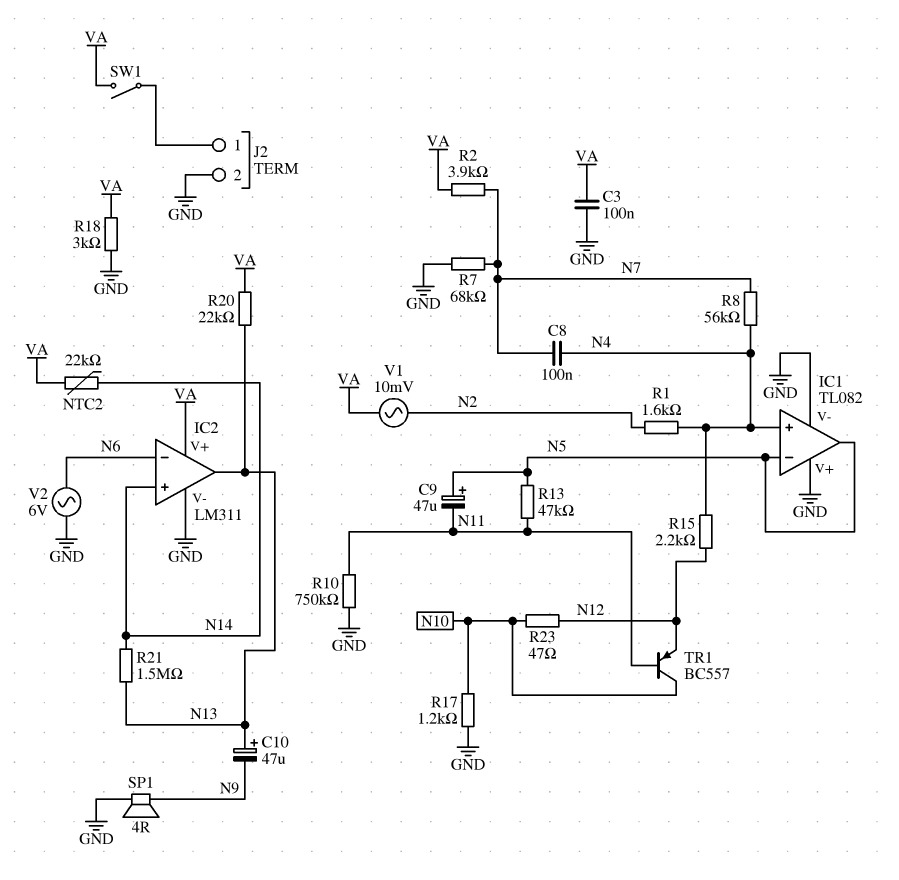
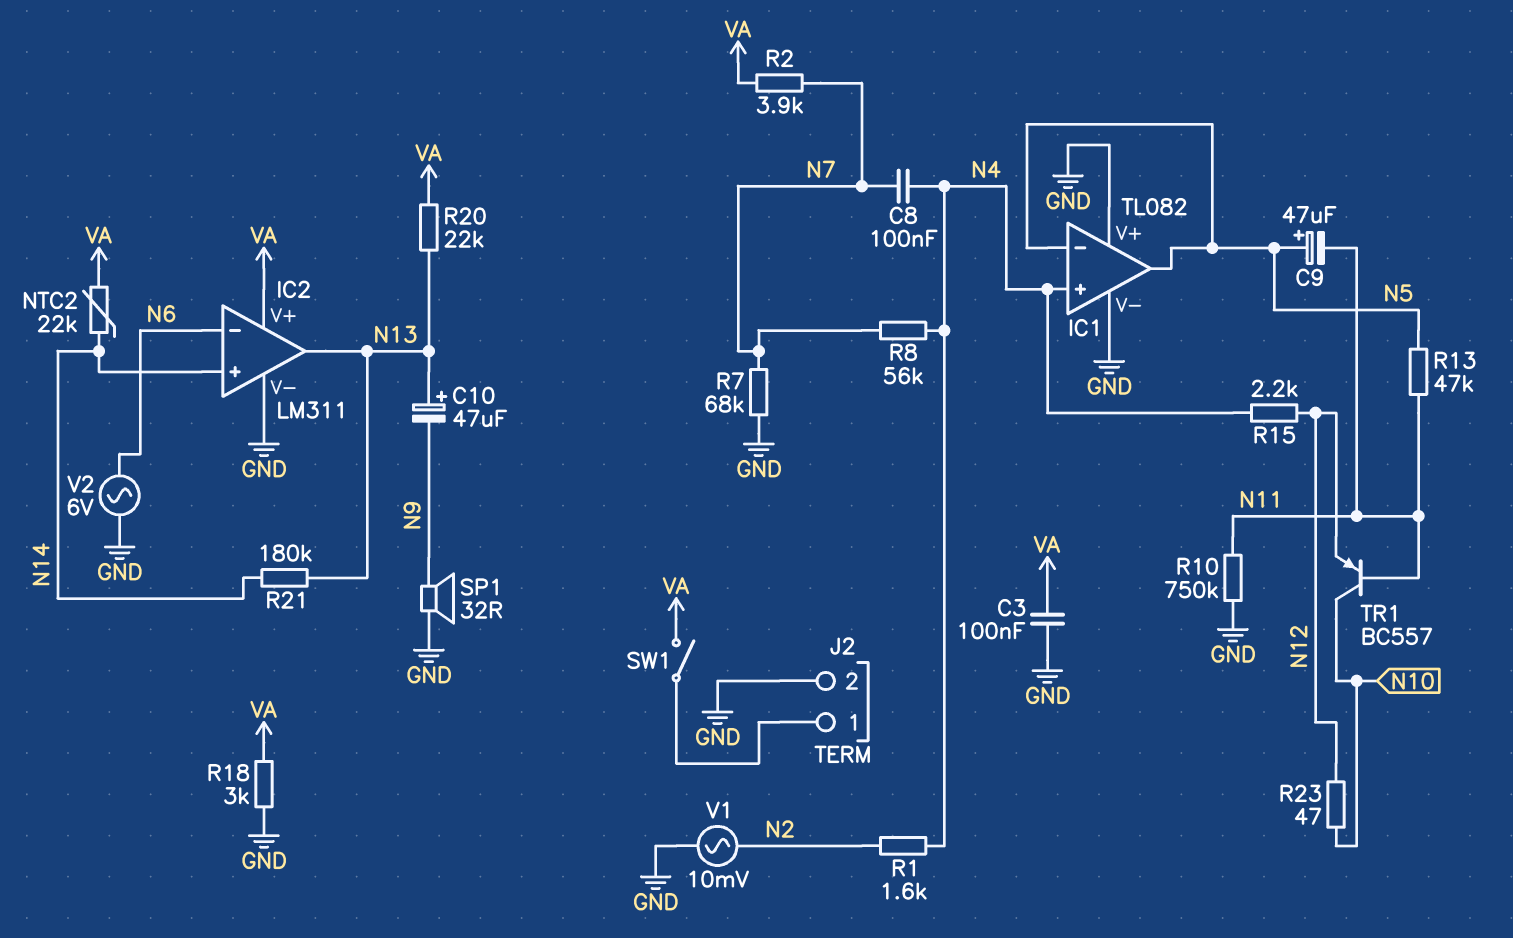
R17: 1.2k (GND, N10) -> none
R21: 1.5M (N13, N14) -> 180k (N13, N14)
SP1: speaker 4R (GND, N9) -> speaker 32R (GND, N9)
V1: AC 10mV (N2, VA) -> AC 10mV (GND, N2)

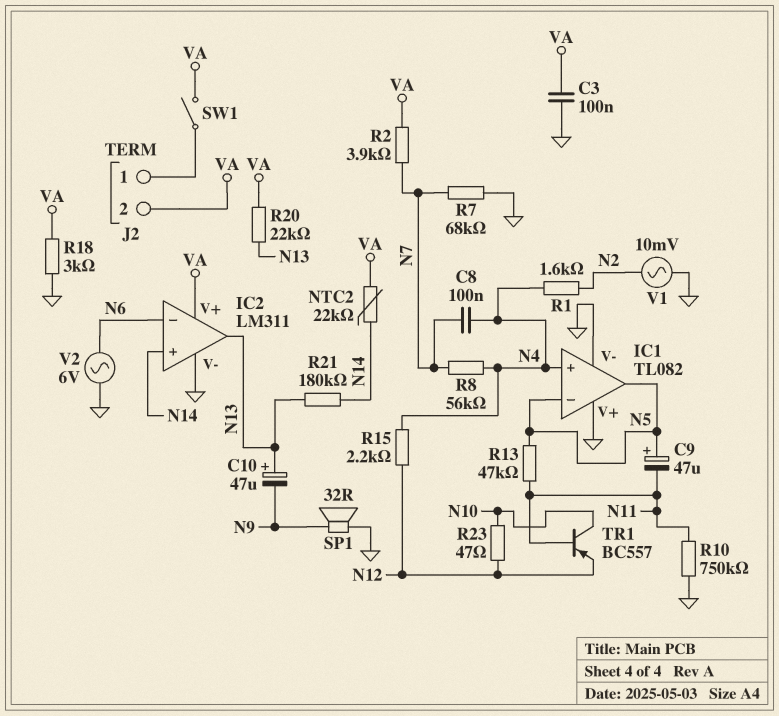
J2 pin 2: GND -> VA

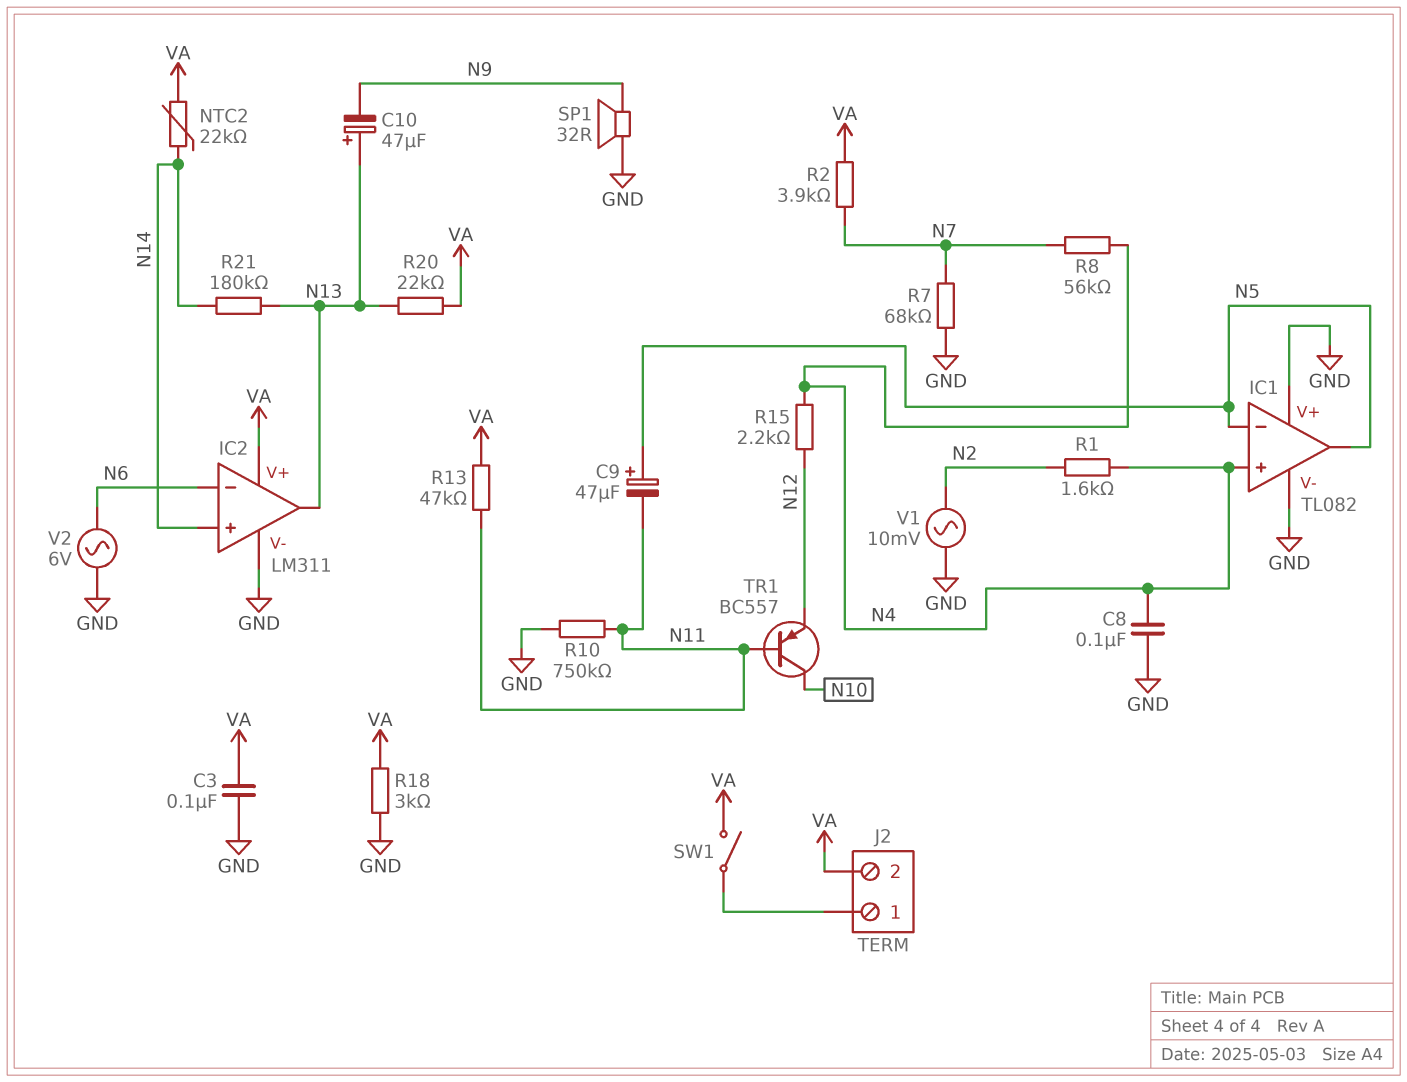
C8: 100nF (N4, N7) -> 100nF (GND, N4)
R13: 47k (N5, N11) -> 47k (N11, VA)
R23: 47 (N10, N12) -> none

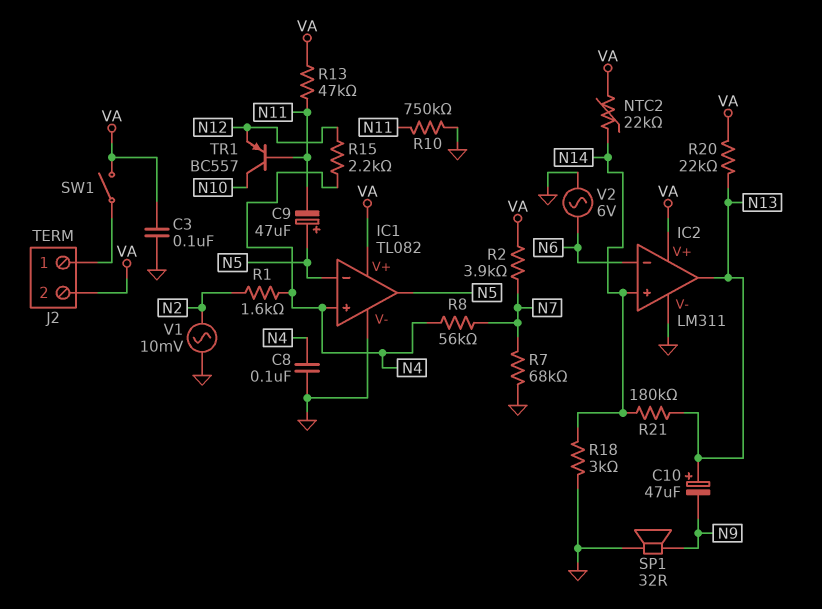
IC1 pin V+: GND -> VA
R18: 3k (GND, VA) -> 3k (GND, N14)

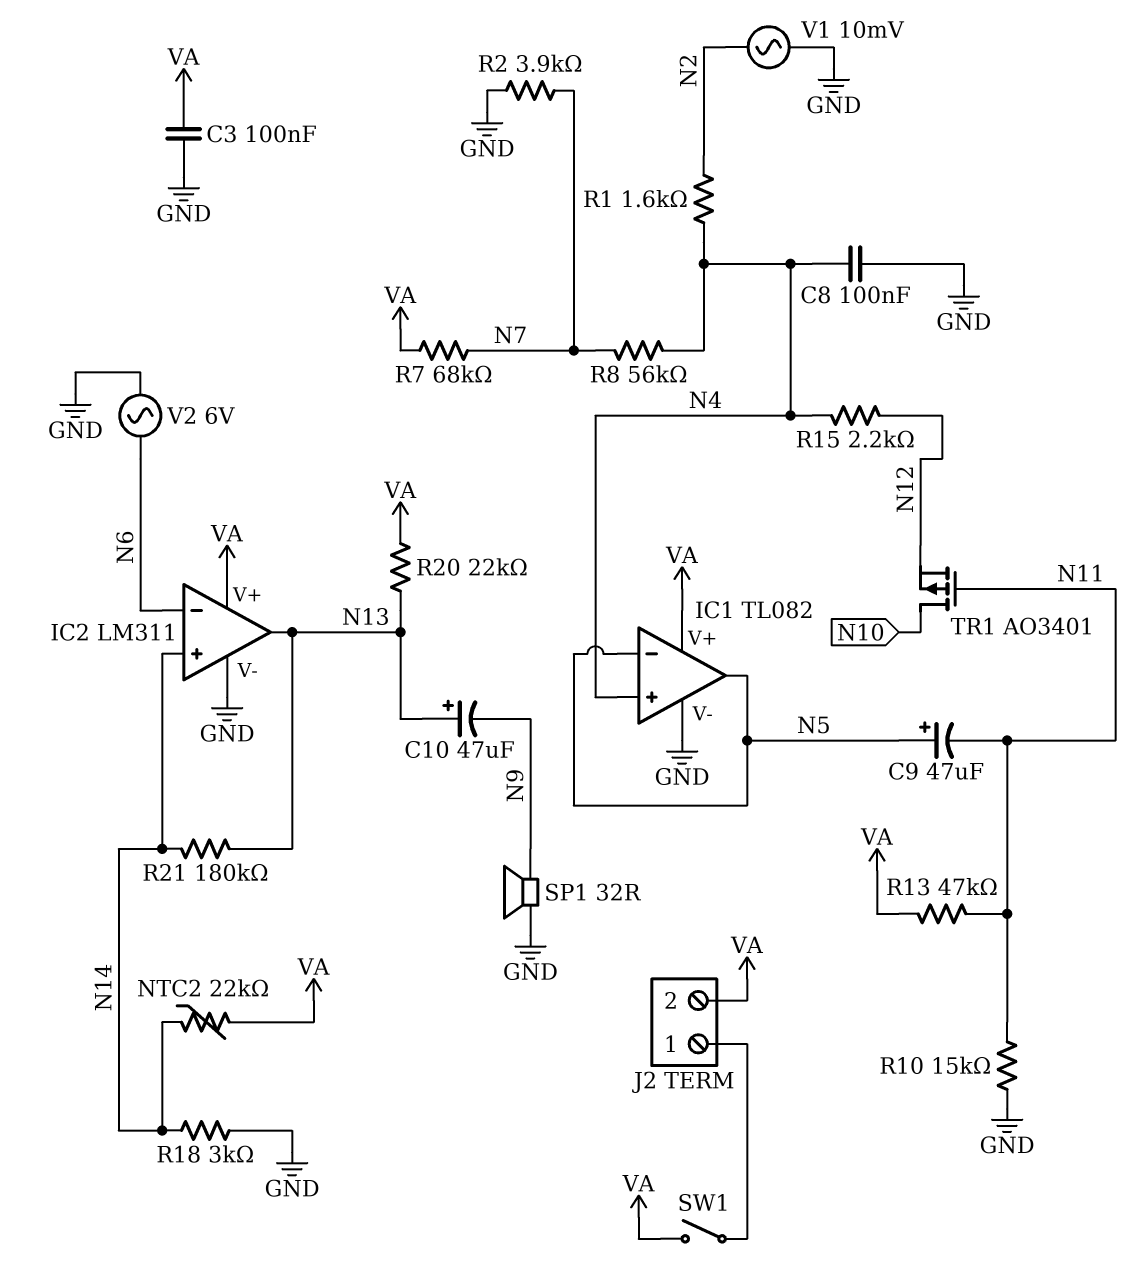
R2: 3.9k (N7, VA) -> 3.9k (GND, N7)
R7: 68k (GND, N7) -> 68k (N7, VA)
R10: 750k (GND, N11) -> 15k (GND, N11)
TR1: PNP BC557 (B N11, C N10, E N12) -> PMOS AO3401 (G N11, D N10, S N12)

